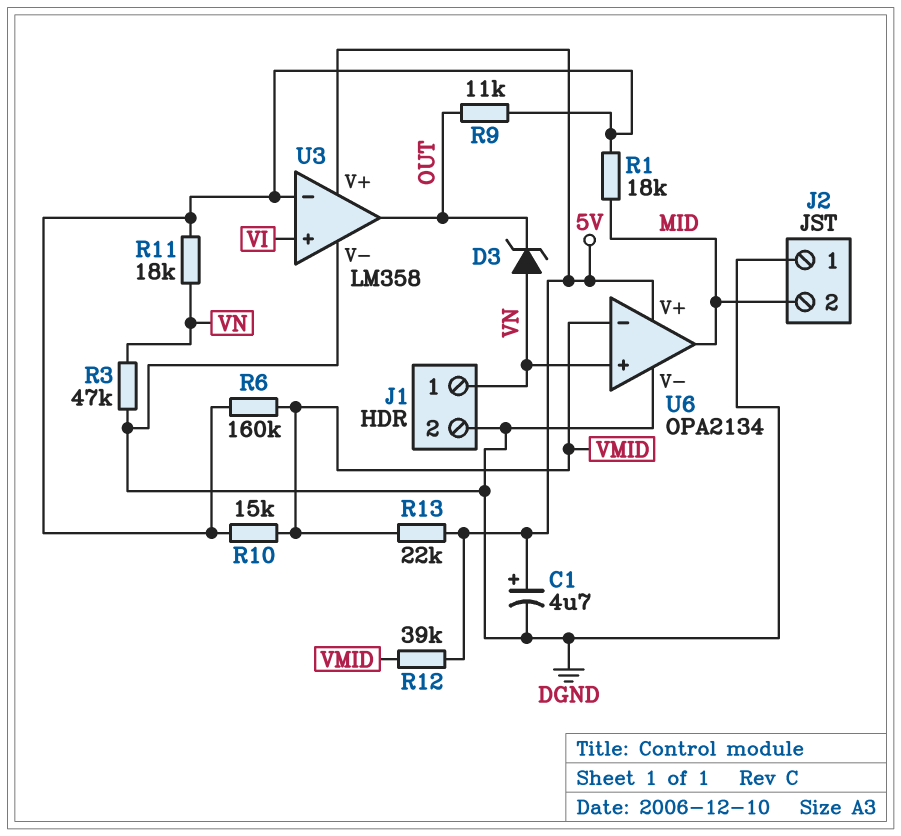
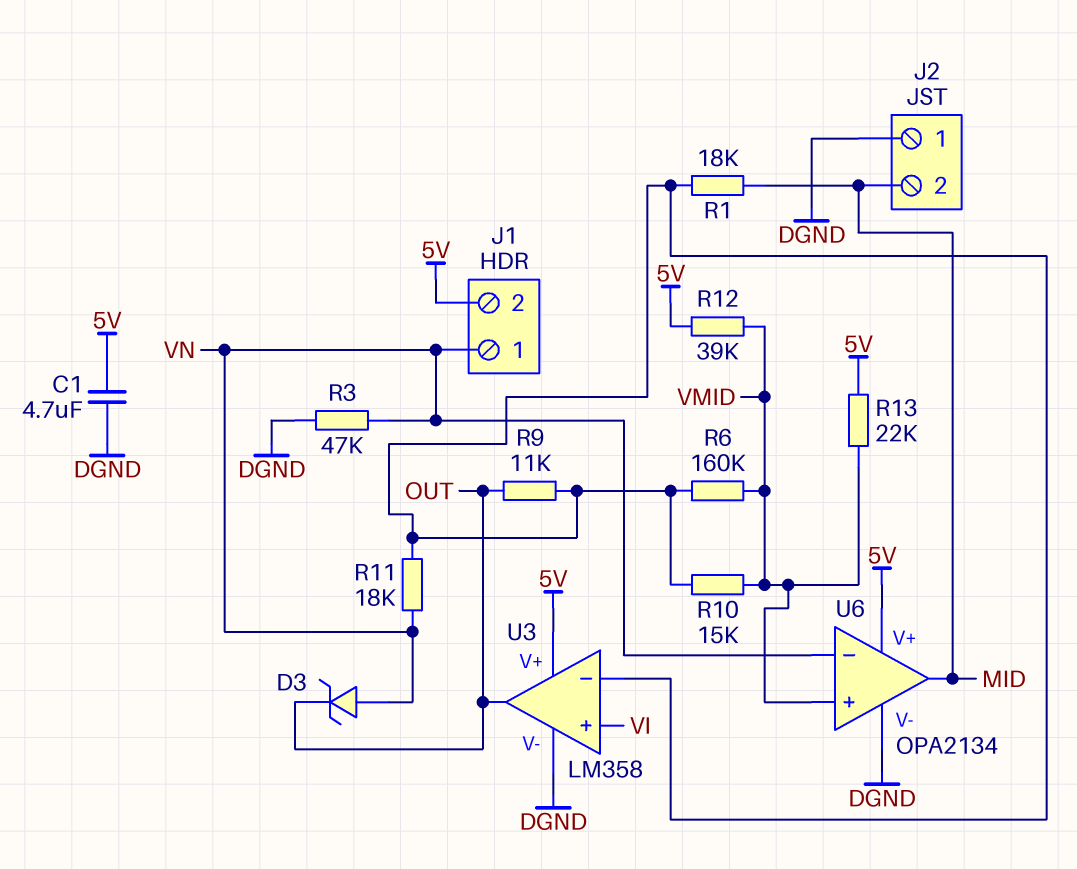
C1: 4.7uF (plus 5V, minus DGND) -> 4.7uF (5V, DGND)
J1 pin 2: DGND -> 5V
U6 pin in+: VN -> VMID
U6 pin in-: VMID -> VN

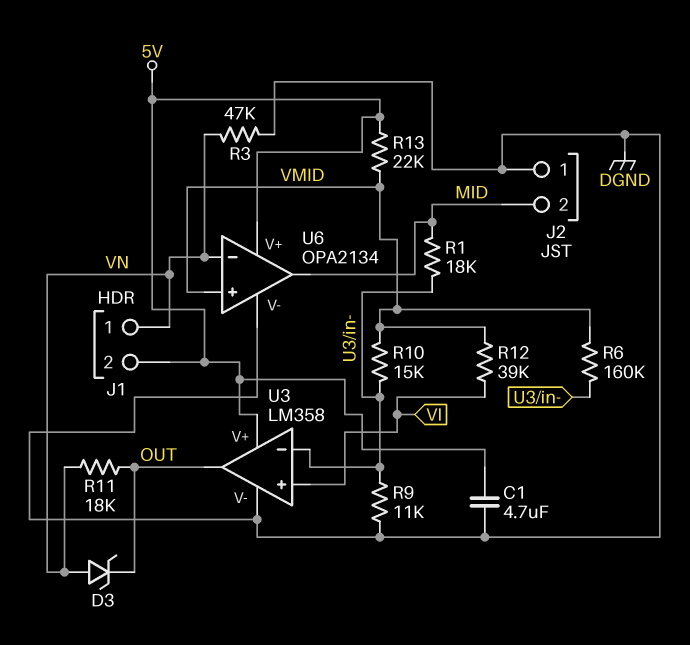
R9: 11k (OUT, U3/in-) -> 11k (DGND, U3/in-)
R11: 18k (U3/in-, VN) -> 18k (OUT, VN)
R12: 39k (5V, VMID) -> 39k (VI, VMID)

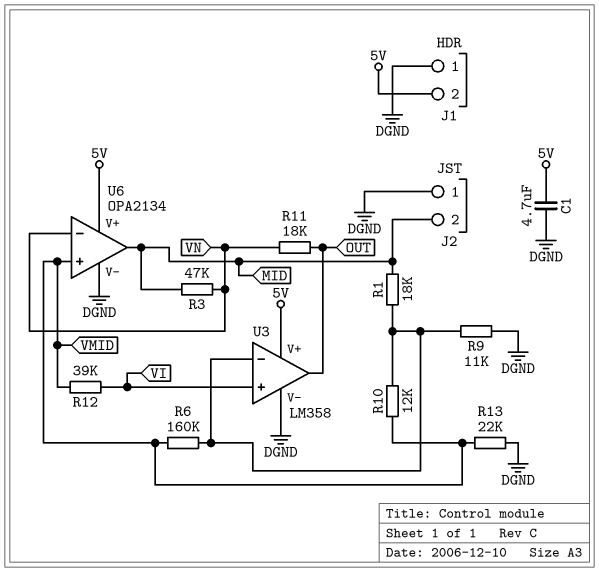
D3: zener (A VN, K OUT) -> none
J1 pin 1: VN -> DGND
R3: 47k (DGND, VN) -> 47k (MID, VN)
R10: 15k (U3/in-, VMID) -> 12k (U3/in-, VMID)
R13: 22k (5V, VMID) -> 22k (DGND, VMID)

